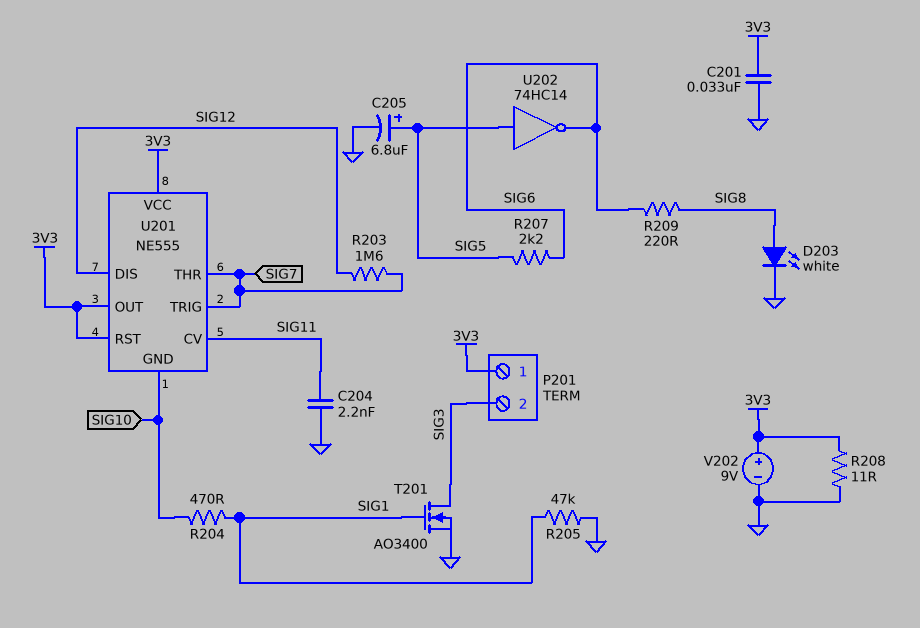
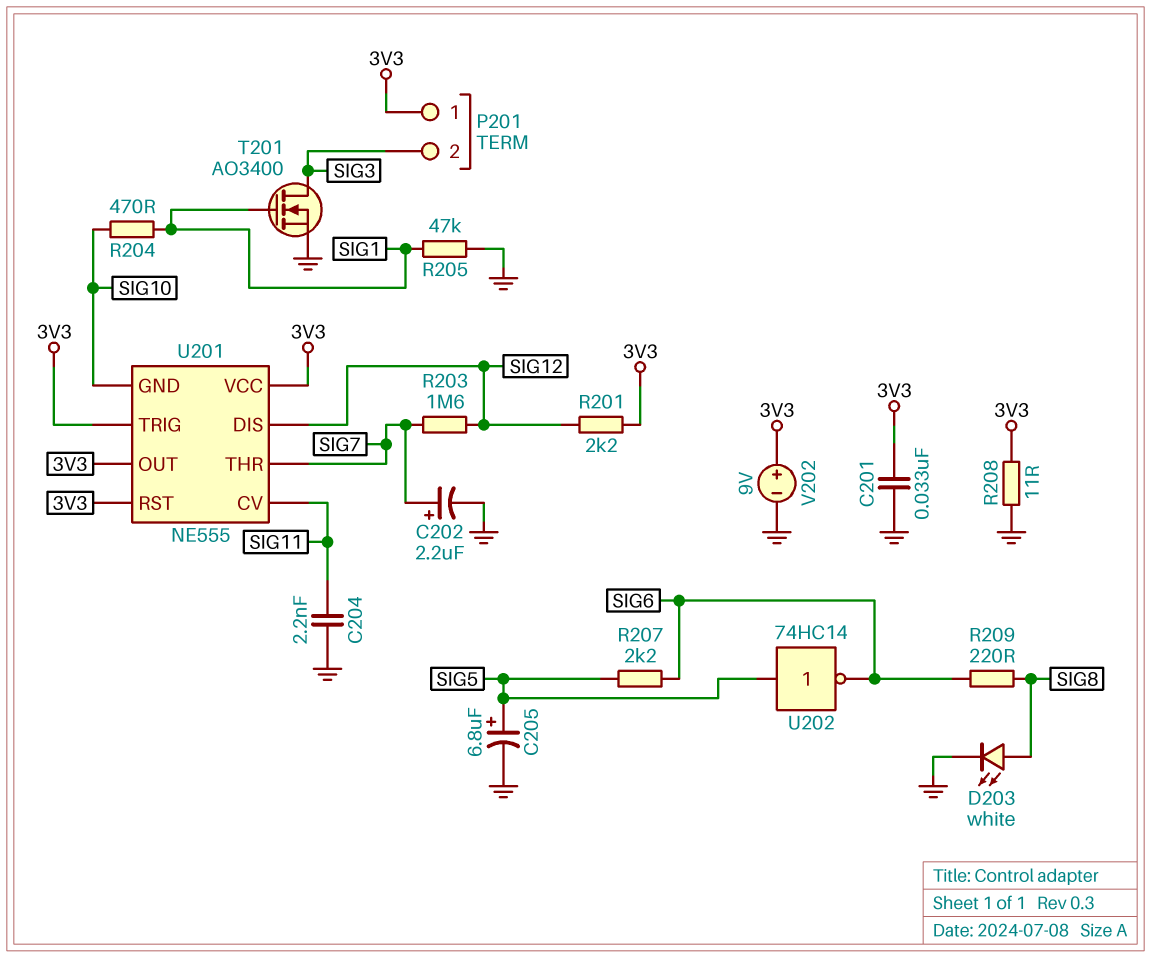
C202: none -> 2.2uF (plus SIG7, minus GND)
R201: none -> 2.2k (3V3, SIG12)
U201 pin TRIG: SIG7 -> 3V3

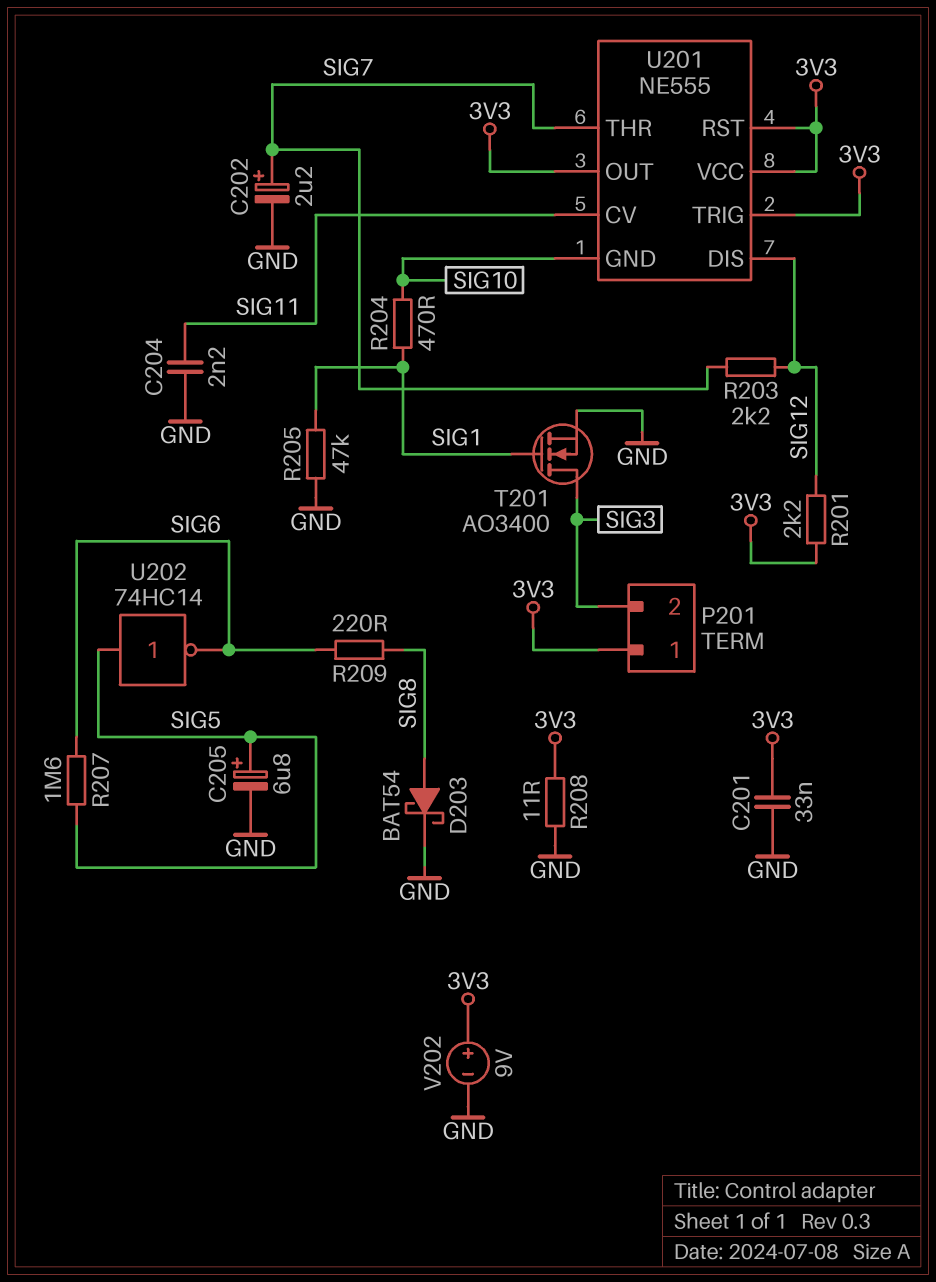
D203: LED white (A SIG8, K GND) -> schottky BAT54 (A SIG8, K GND)
R203: 1.6M (SIG7, SIG12) -> 2.2k (SIG7, SIG12)
R207: 2.2k (SIG5, SIG6) -> 1.6M (SIG5, SIG6)

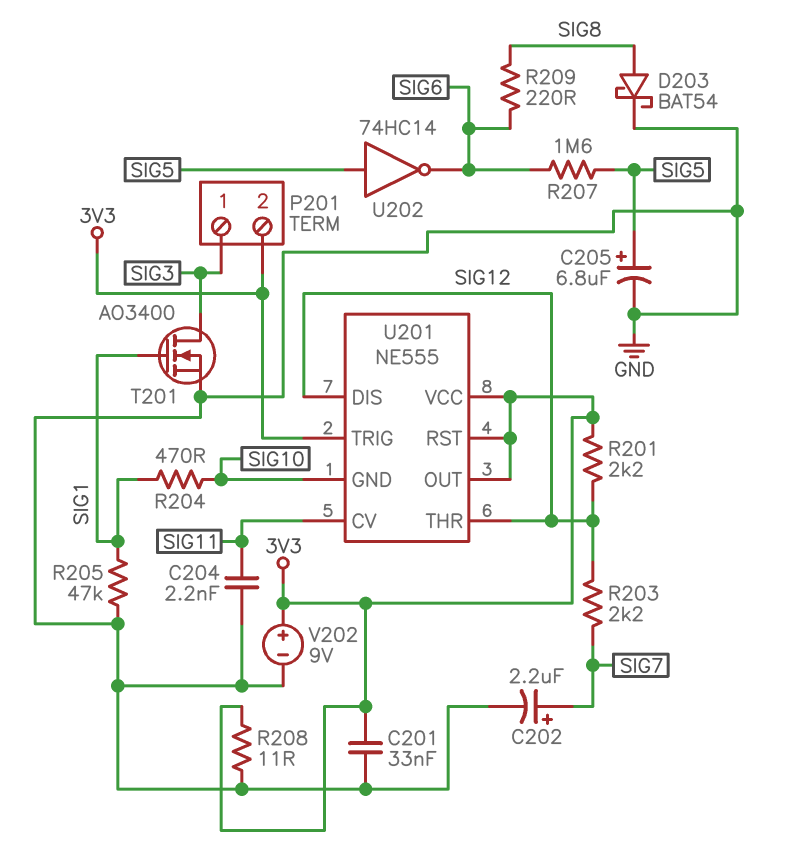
P201 pin 1: 3V3 -> SIG3
P201 pin 2: SIG3 -> 3V3
U201 pin THR: SIG7 -> SIG12

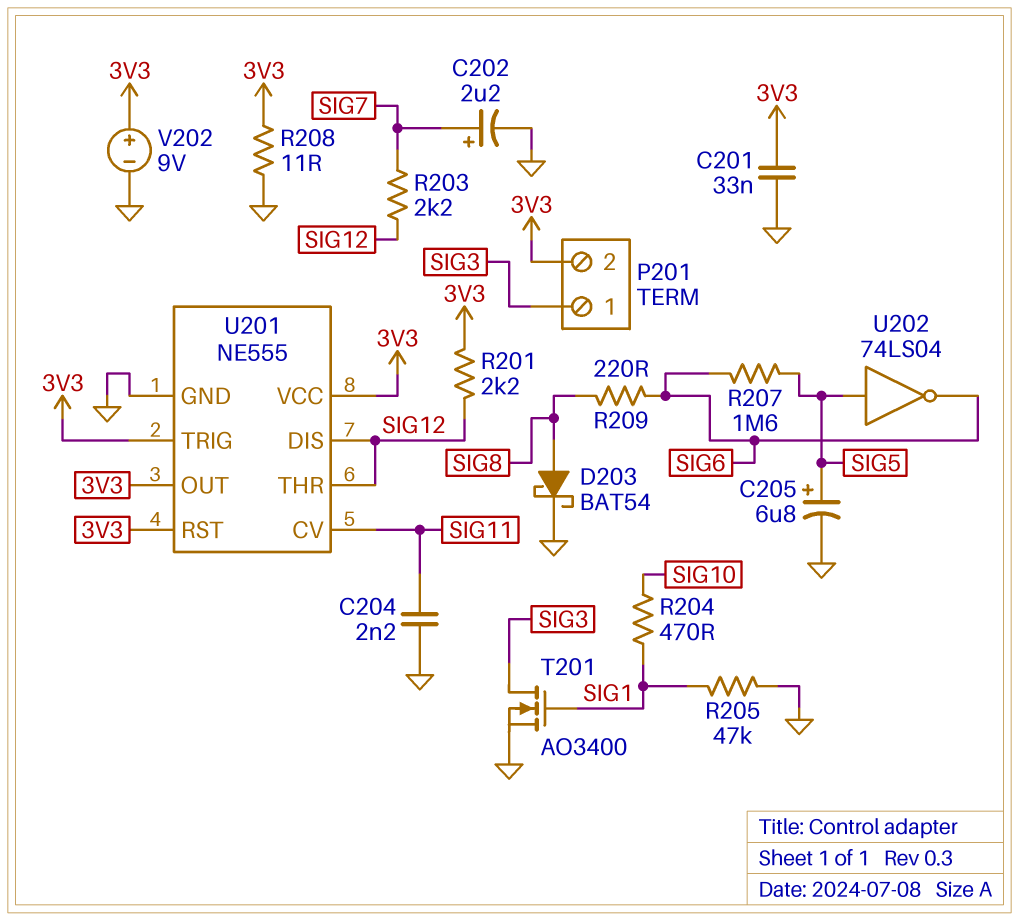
U201 pin GND: SIG10 -> GND
U202: NOT 74HC14 (in SIG5, out SIG6) -> NOT 74LS04 (in SIG5, out SIG6)

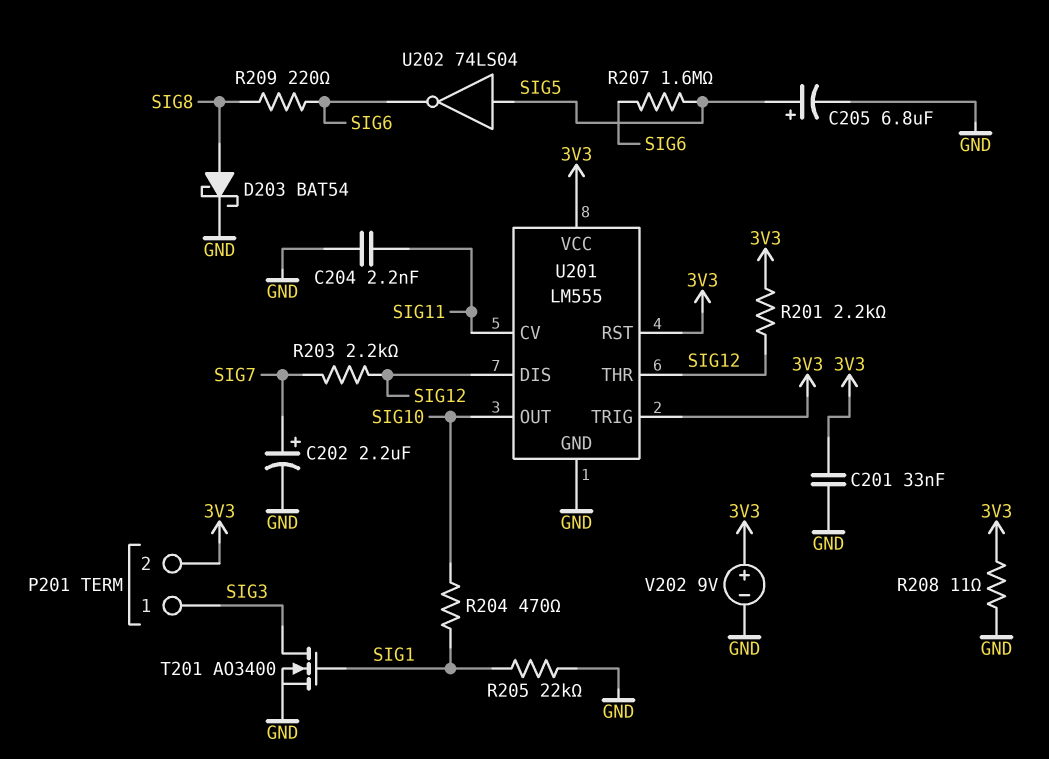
R205: 47k (GND, SIG1) -> 22k (GND, SIG1)
U201: NE555 -> LM555
U201 pin OUT: 3V3 -> SIG10

